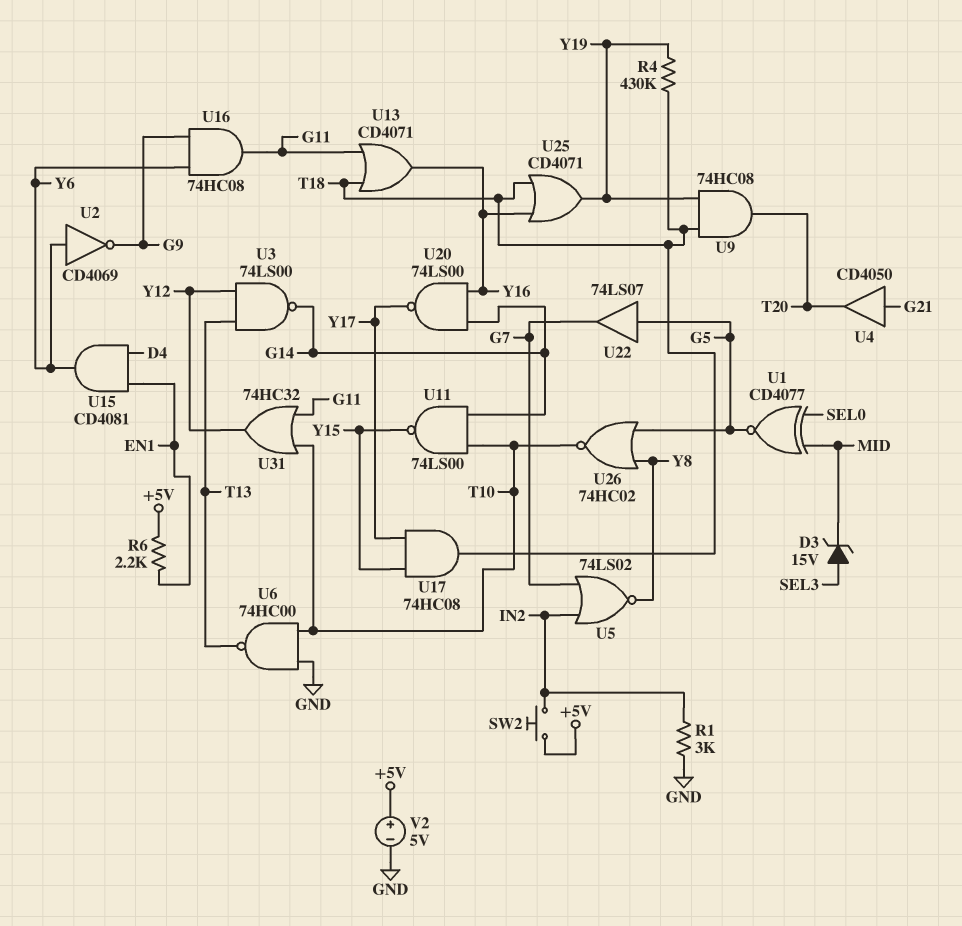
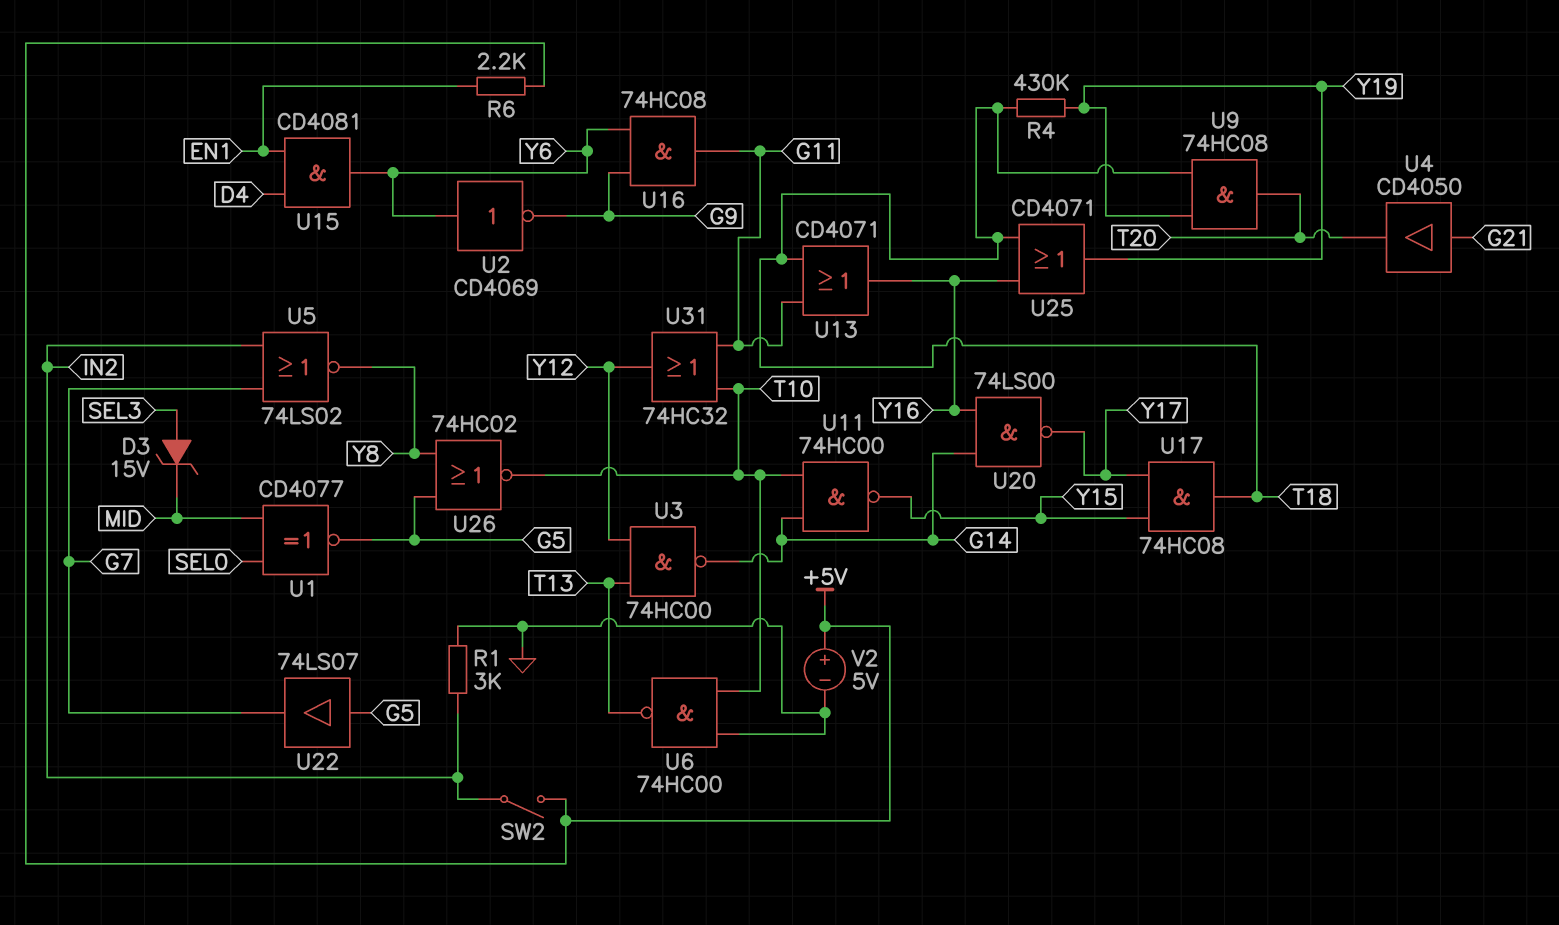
SW2: button (+5V, IN2) -> switch (+5V, IN2)
U3: NAND 74LS00 (in T13, in Y12, out G14) -> NAND 74HC00 (in T13, in Y12, out G14)
U11: NAND 74LS00 (in G14, in T10, out Y15) -> NAND 74HC00 (in G14, in T10, out Y15)

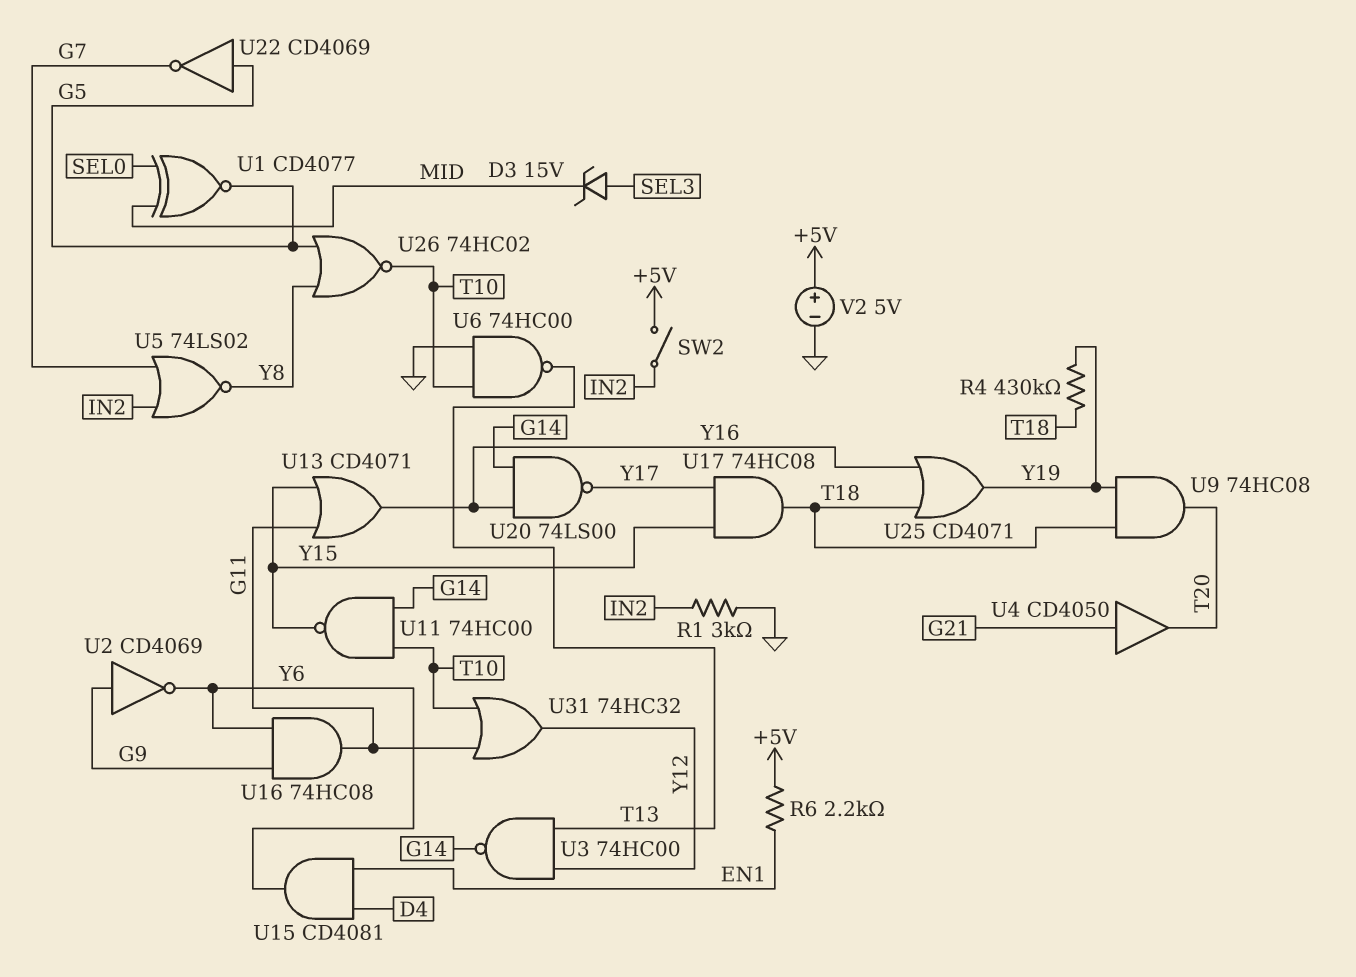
U2: NOT CD4069 (in Y6, out G9) -> NOT CD4069 (in G9, out Y6)
U13: OR CD4071 (in G11, in T18, out Y16) -> OR CD4071 (in G11, in Y15, out Y16)
U22: buffer 74LS07 (in G5, out G7) -> NOT CD4069 (in G5, out G7)

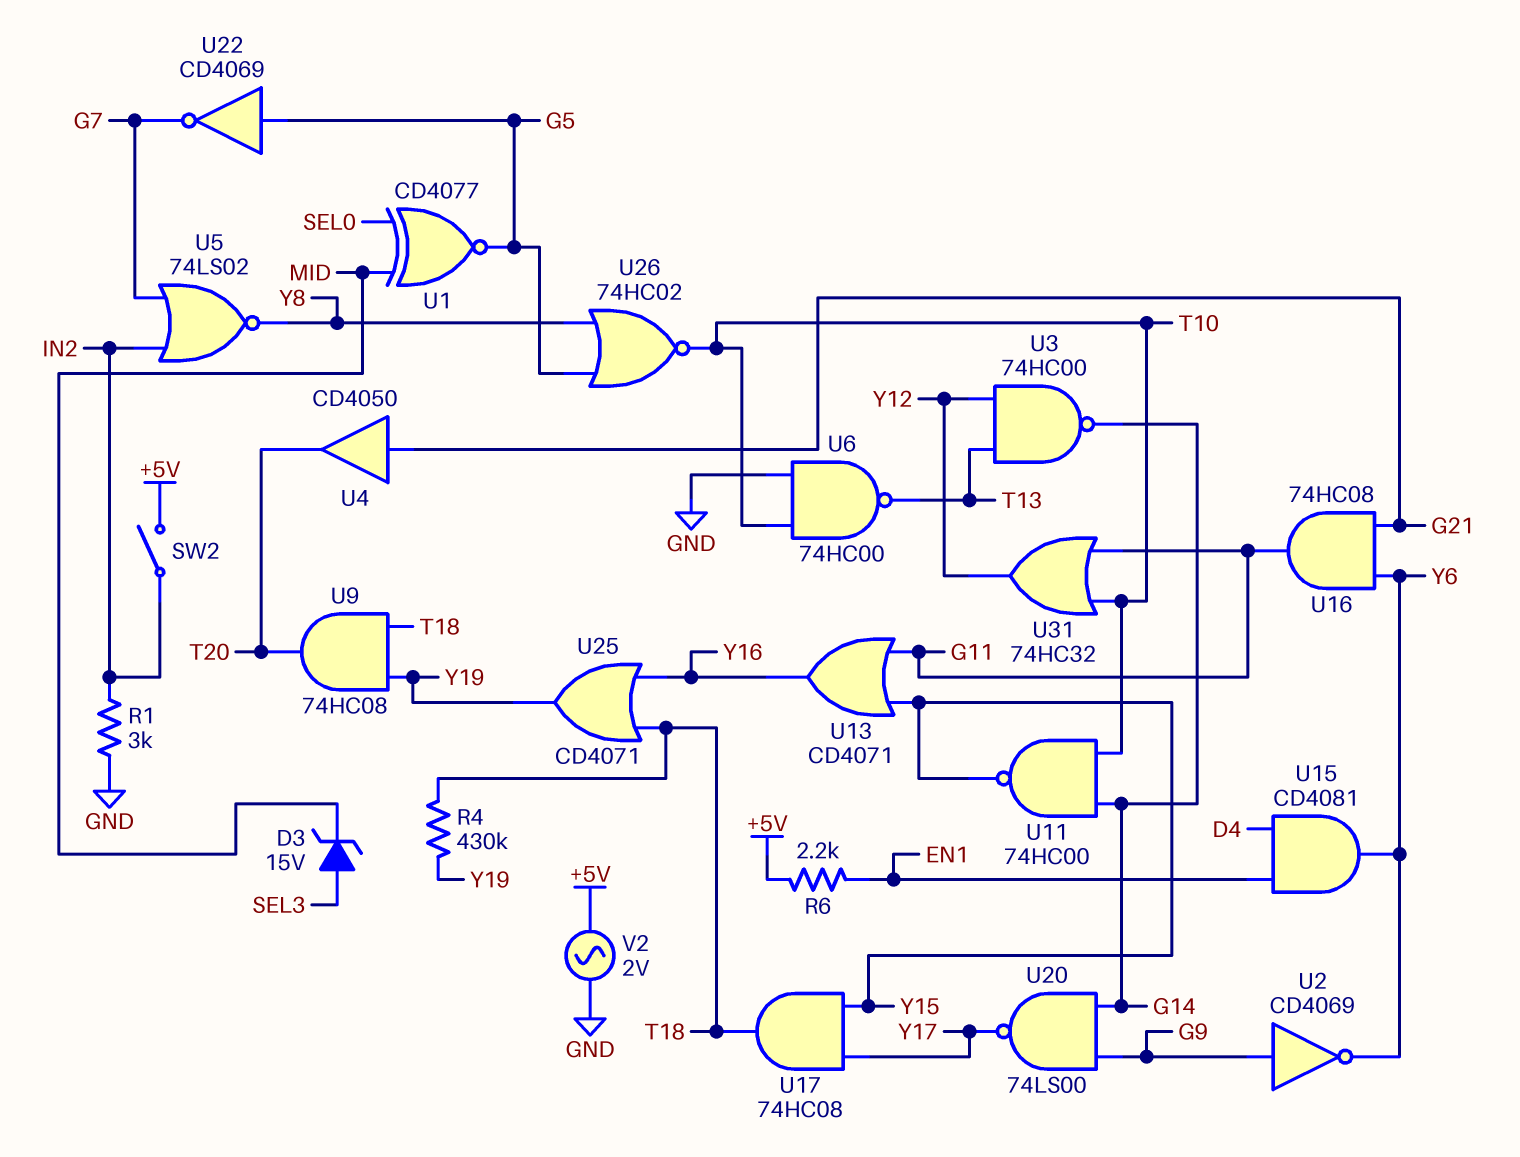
U16: AND 74HC08 (in G9, in Y6, out G11) -> AND 74HC08 (in G21, in Y6, out G11)
U20: NAND 74LS00 (in G14, in Y16, out Y17) -> NAND 74LS00 (in G9, in G14, out Y17)
V2: 5V (plus +5V, minus GND) -> AC 2V (+5V, GND)

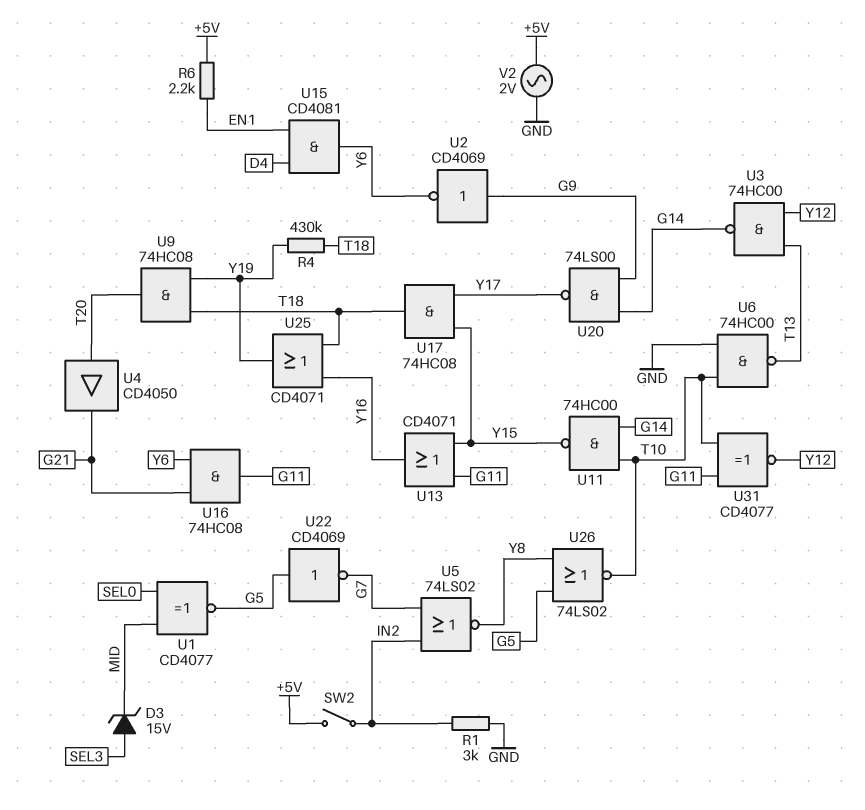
U4: buffer CD4050 (in G21, out T20) -> buffer CD4050 (in T20, out G21)
U26: NOR 74HC02 (in G5, in Y8, out T10) -> NOR 74LS02 (in G5, in Y8, out T10)
U31: OR 74HC32 (in G11, in T10, out Y12) -> XNOR CD4077 (in G11, in T10, out Y12)

